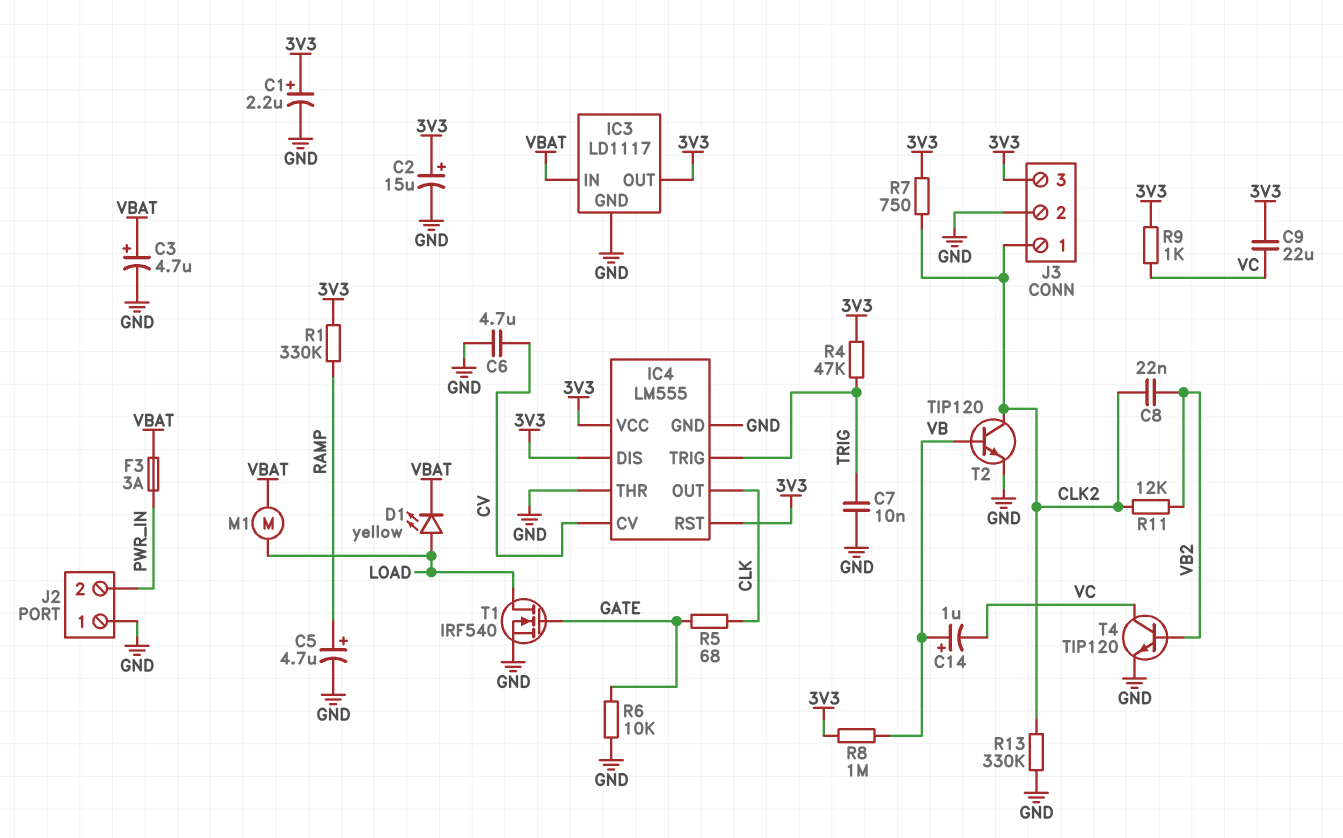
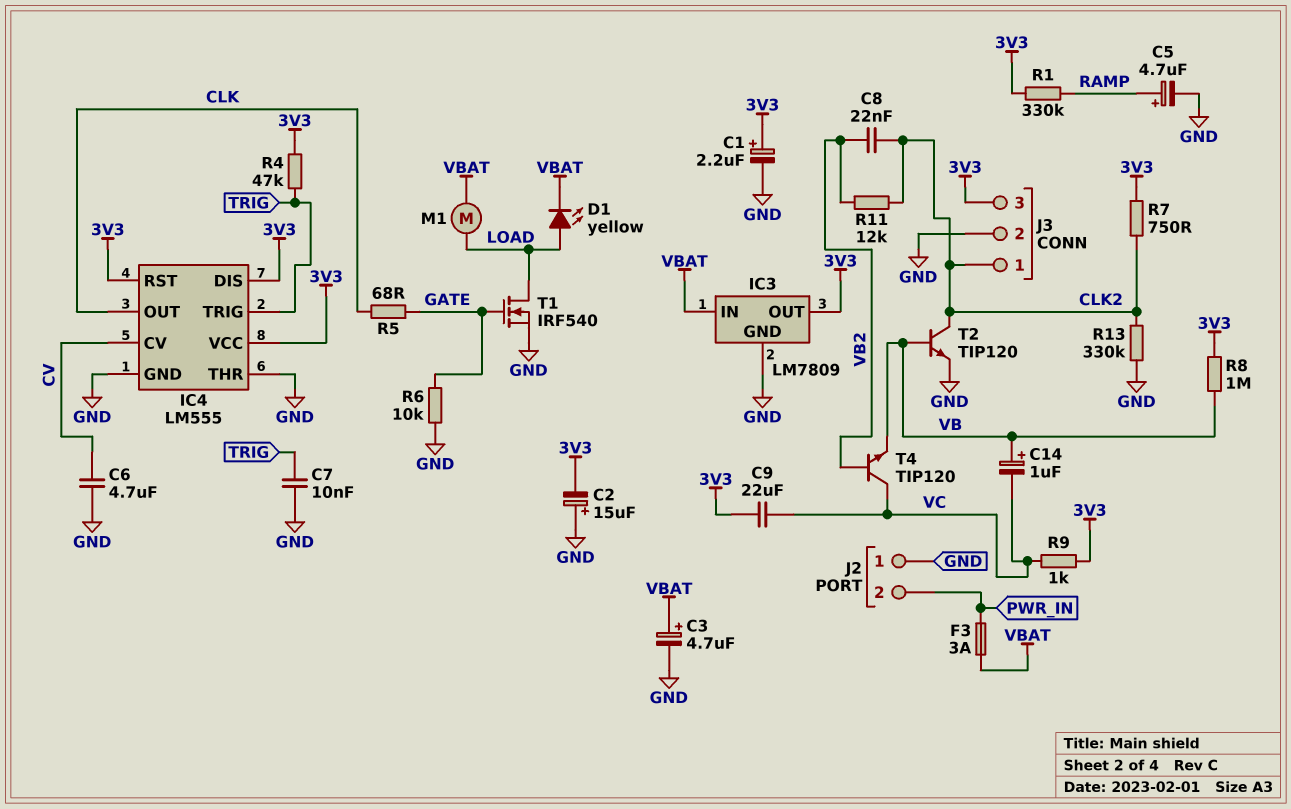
C2: 15uF (plus 3V3, minus GND) -> 15uF (plus GND, minus 3V3)
IC3: LD1117 -> LM7809
T4: NPN TIP120 (B VB2, C VC, E GND) -> NPN TIP120 (B VB2, C VC, E VB)

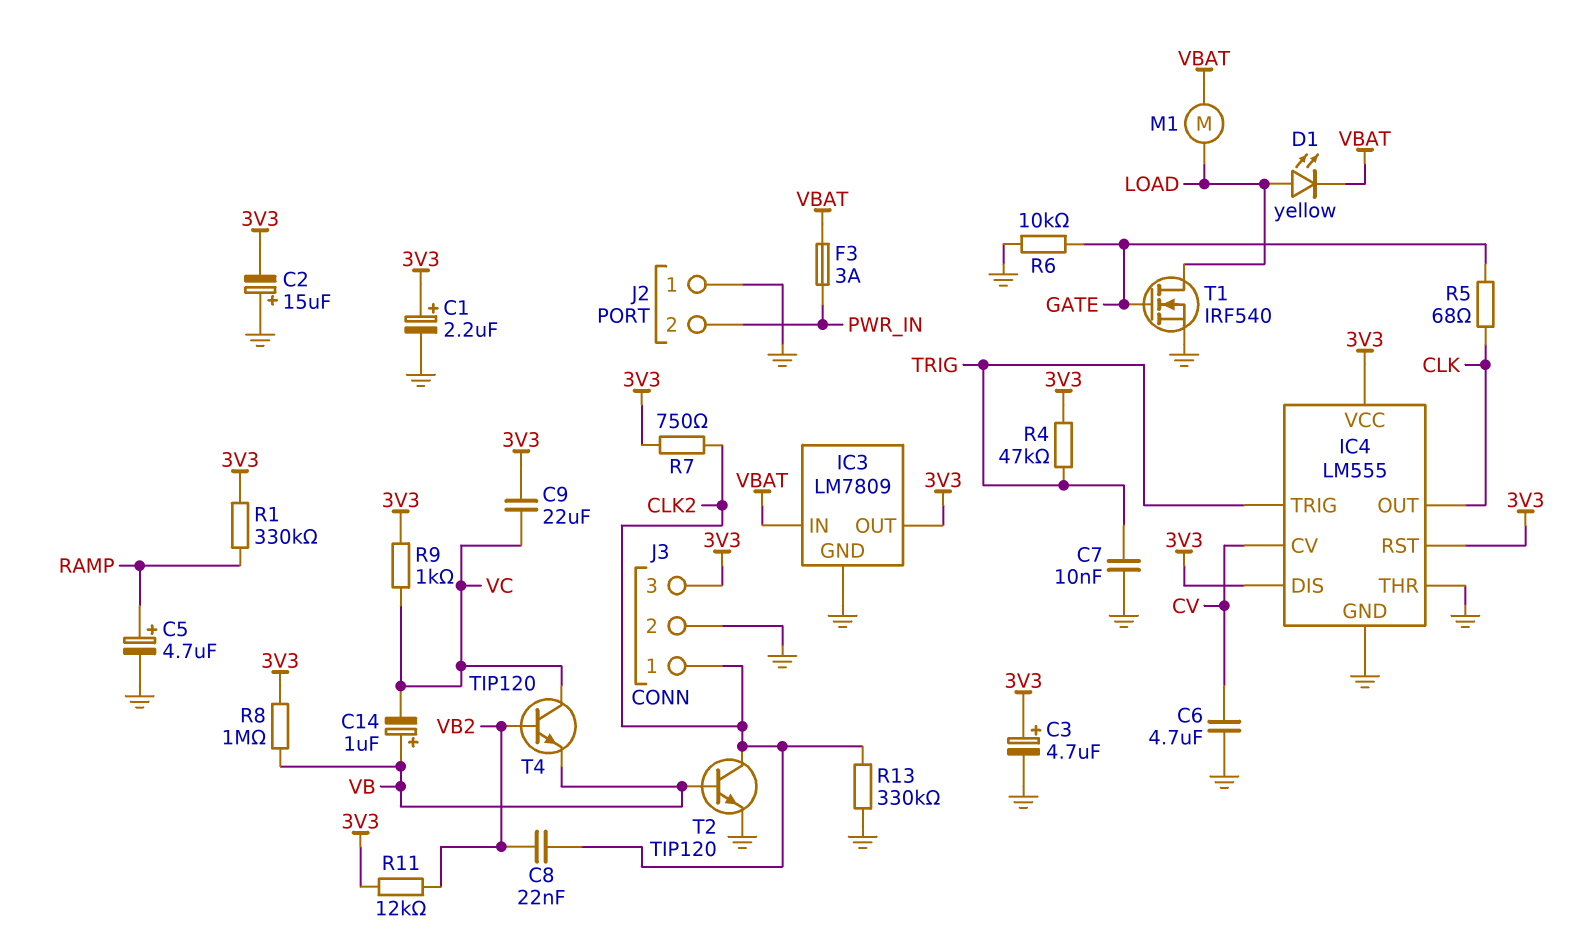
C3: 4.7uF (plus VBAT, minus GND) -> 4.7uF (plus 3V3, minus GND)
R11: 12k (CLK2, VB2) -> 12k (3V3, VB2)

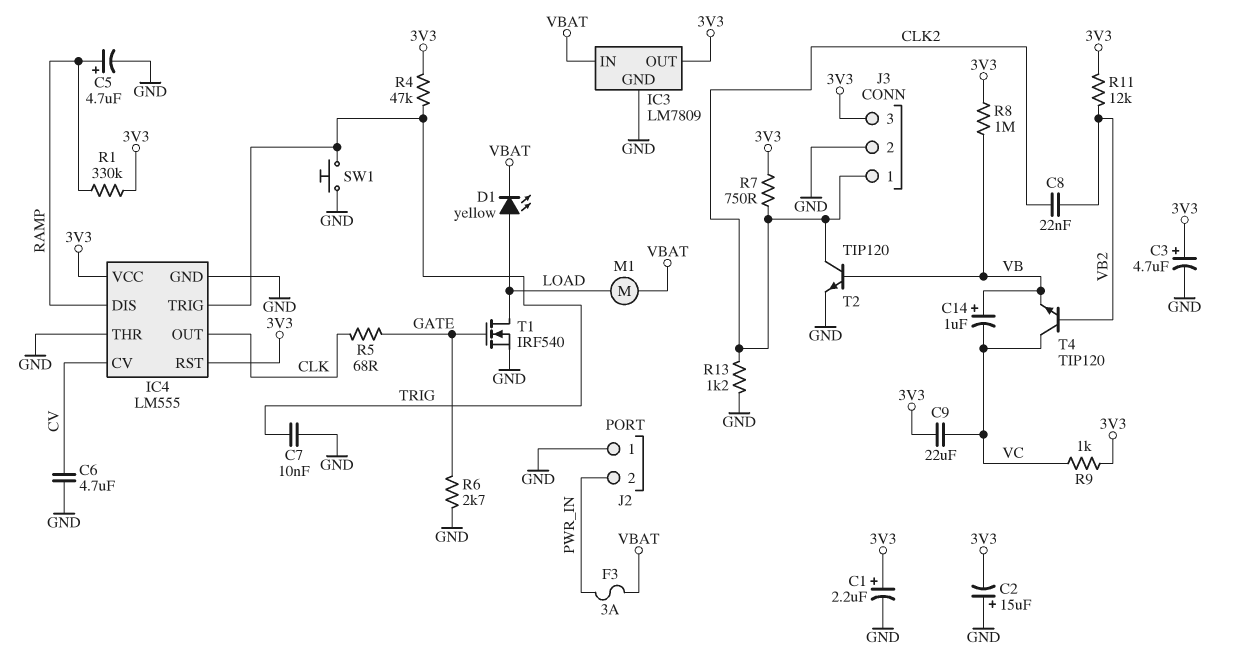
IC4 pin DIS: 3V3 -> RAMP
R6: 10k (GATE, GND) -> 2.7k (GATE, GND)
R13: 330k (CLK2, GND) -> 1.2k (CLK2, GND)
SW1: none -> button (GND, TRIG)

